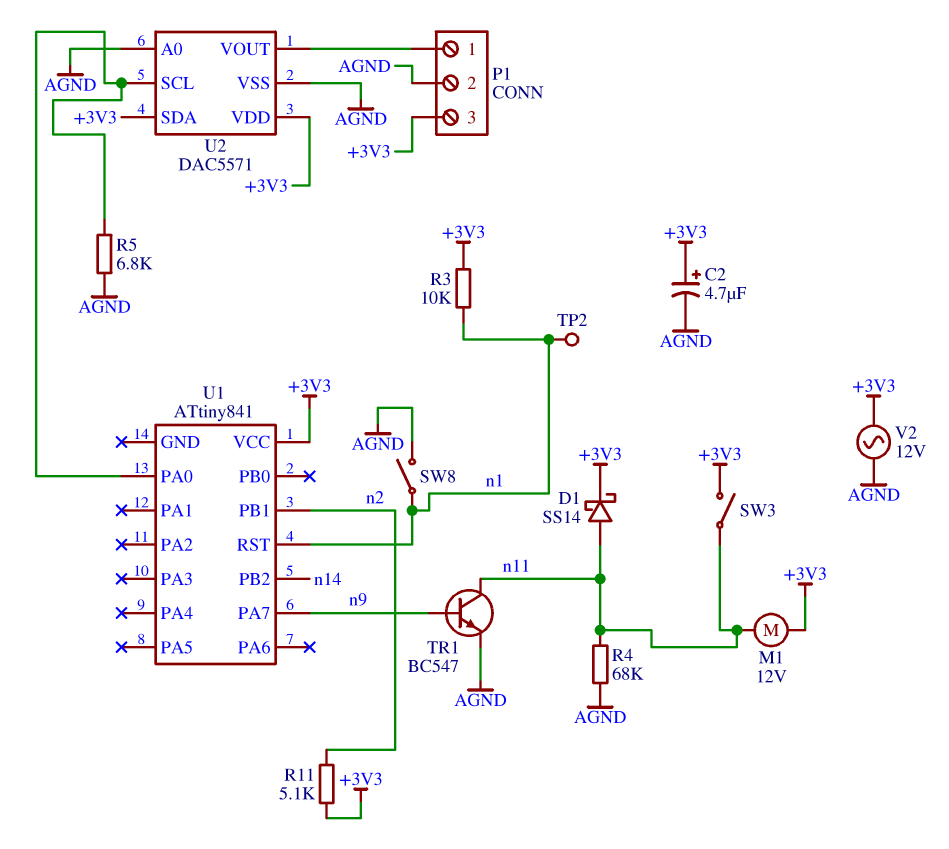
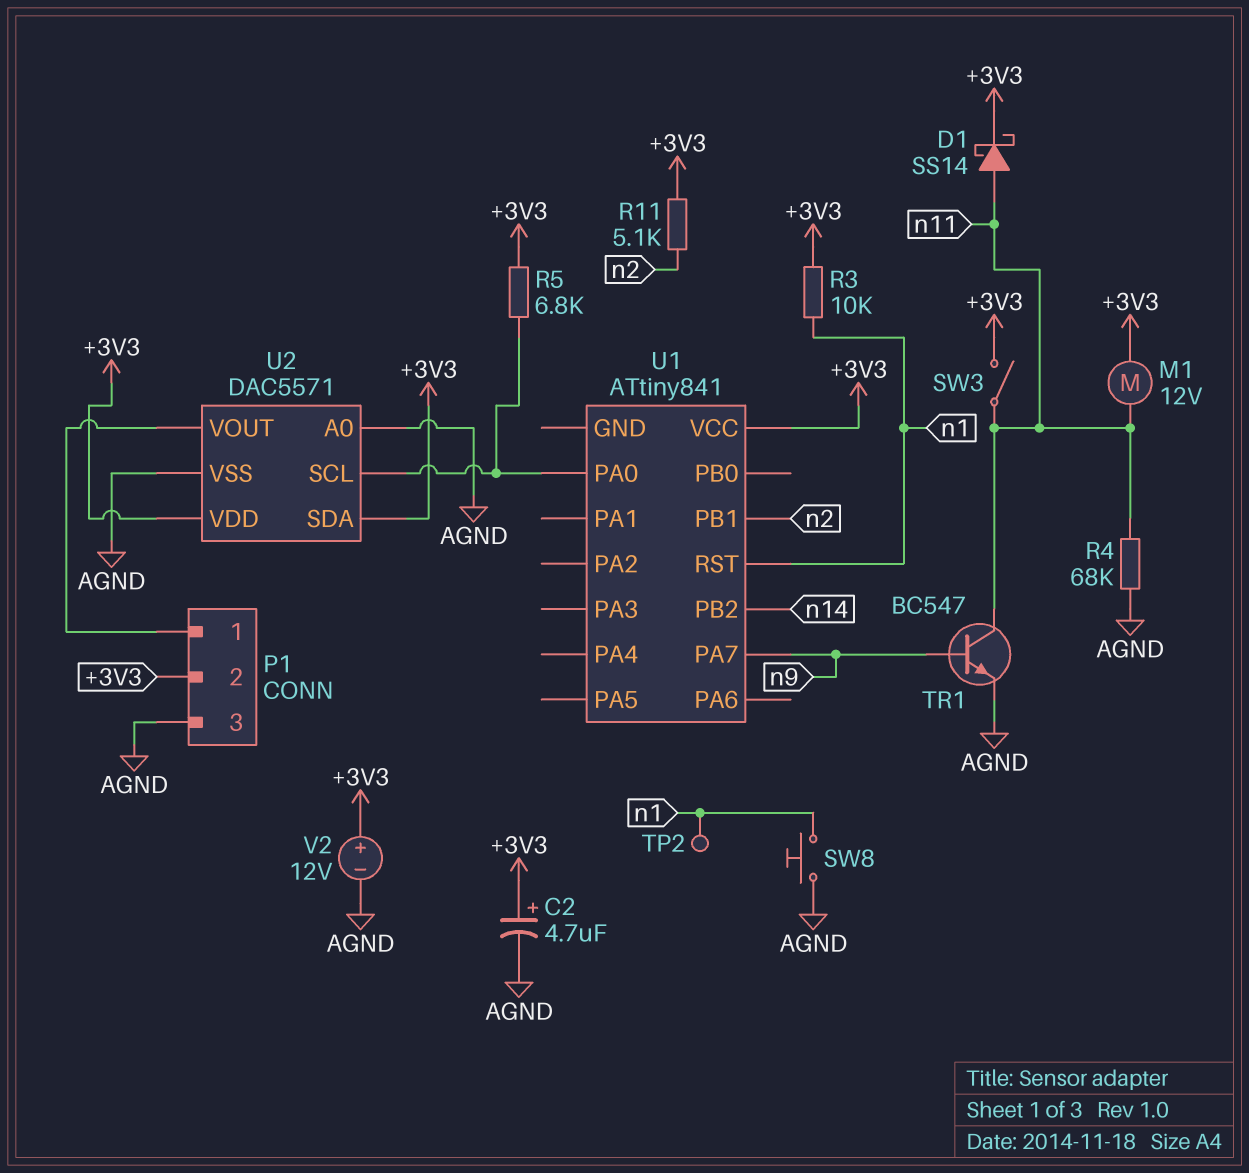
P1 pin 2: AGND -> +3V3
P1 pin 3: +3V3 -> AGND
R5: 6.8k (AGND, U1/PA0) -> 6.8k (+3V3, U1/PA0)
SW8: switch (AGND, n1) -> button (AGND, n1)
V2: AC 12V (+3V3, AGND) -> 12V (plus +3V3, minus AGND)

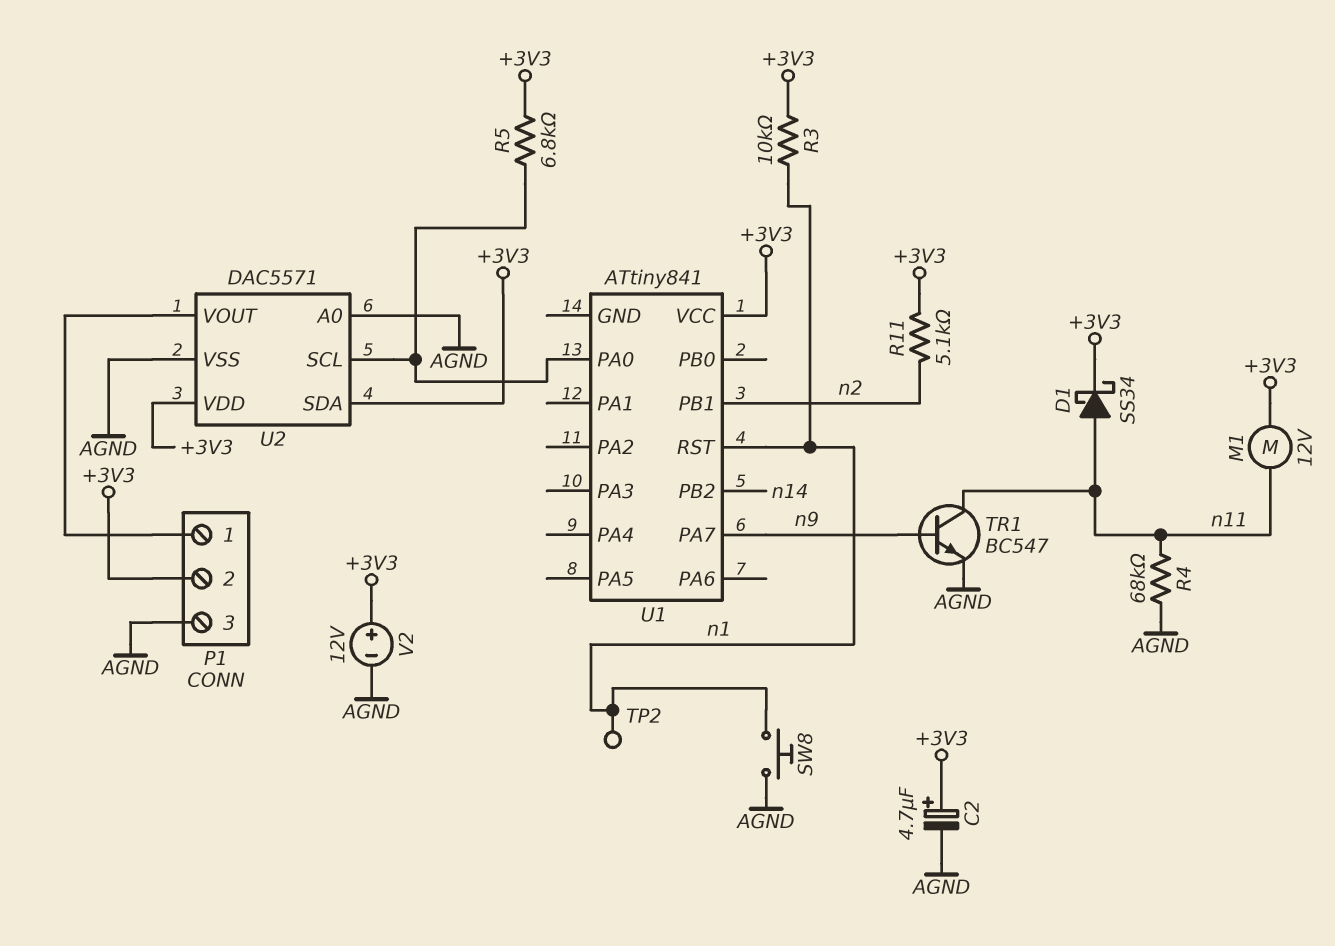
D1: schottky SS14 (A n11, K +3V3) -> schottky SS34 (A n11, K +3V3)
SW3: switch (+3V3, n11) -> none

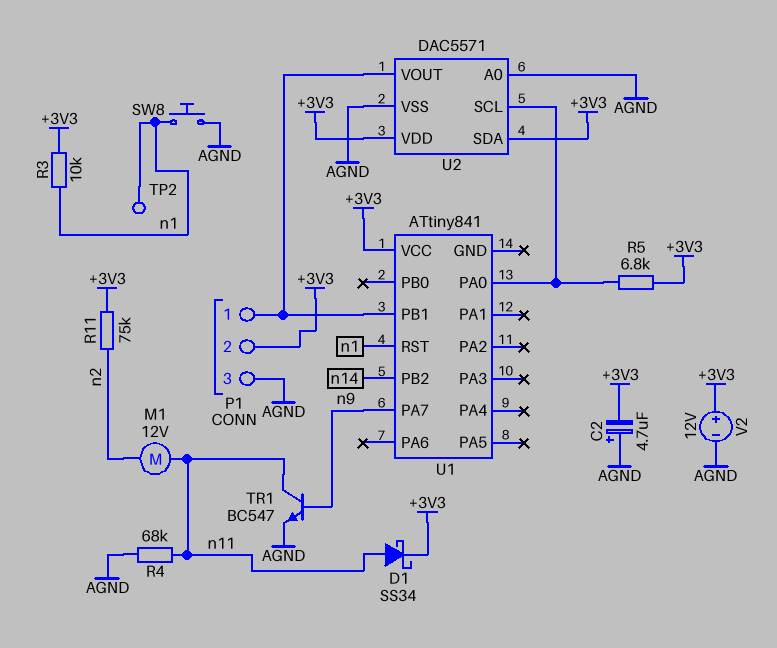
C2: 4.7uF (plus +3V3, minus AGND) -> 4.7uF (plus AGND, minus +3V3)
M1: motor 12V (+3V3, n11) -> motor 12V (n2, n11)
R11: 5.1k (+3V3, n2) -> 75k (+3V3, n2)
U1 pin PB1: n2 -> P1/1

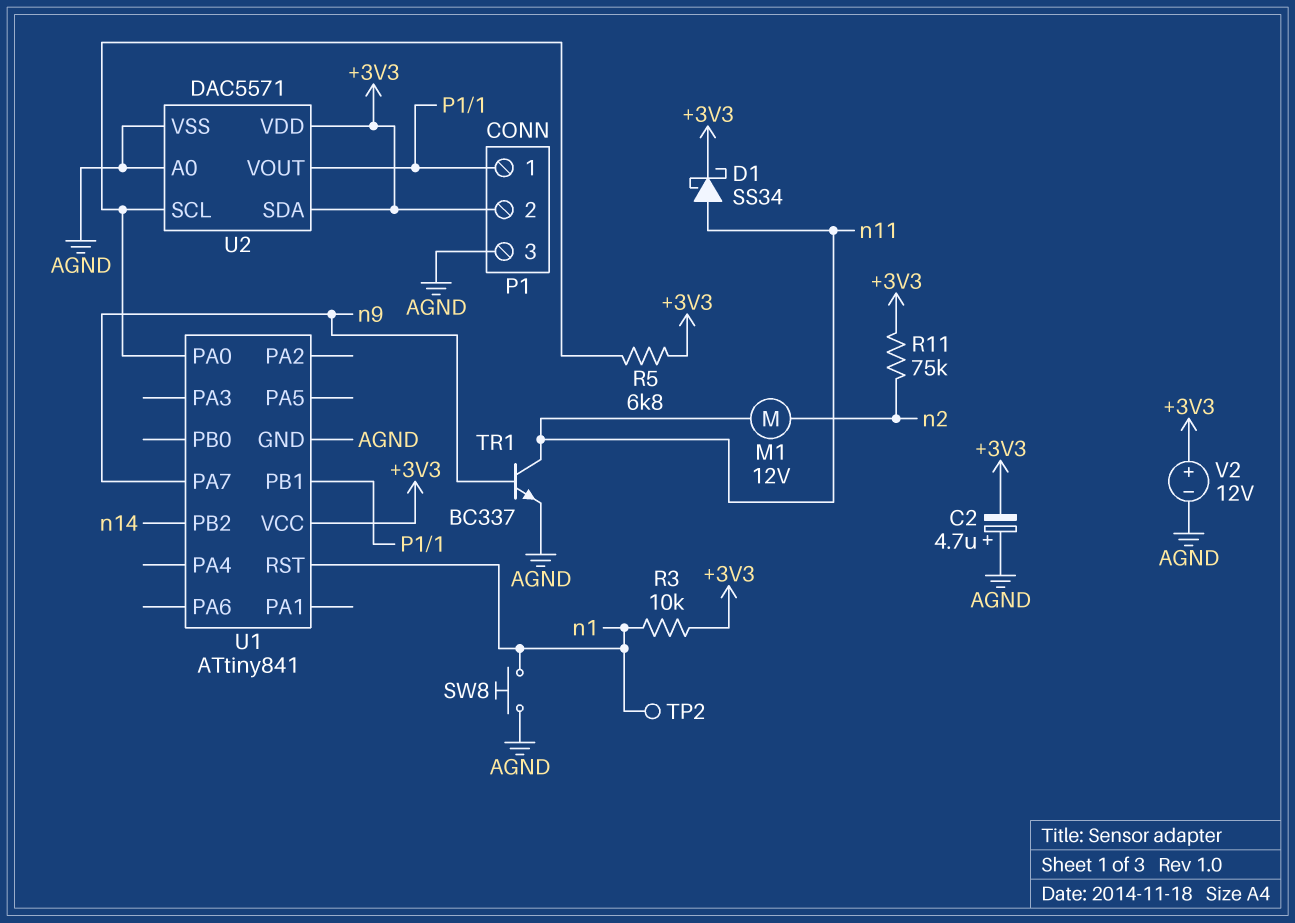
R4: 68k (AGND, n11) -> none
TR1: NPN BC547 (B n9, C n11, E AGND) -> NPN BC337 (B n9, C n11, E AGND)
U1 pin GND: none -> AGND

